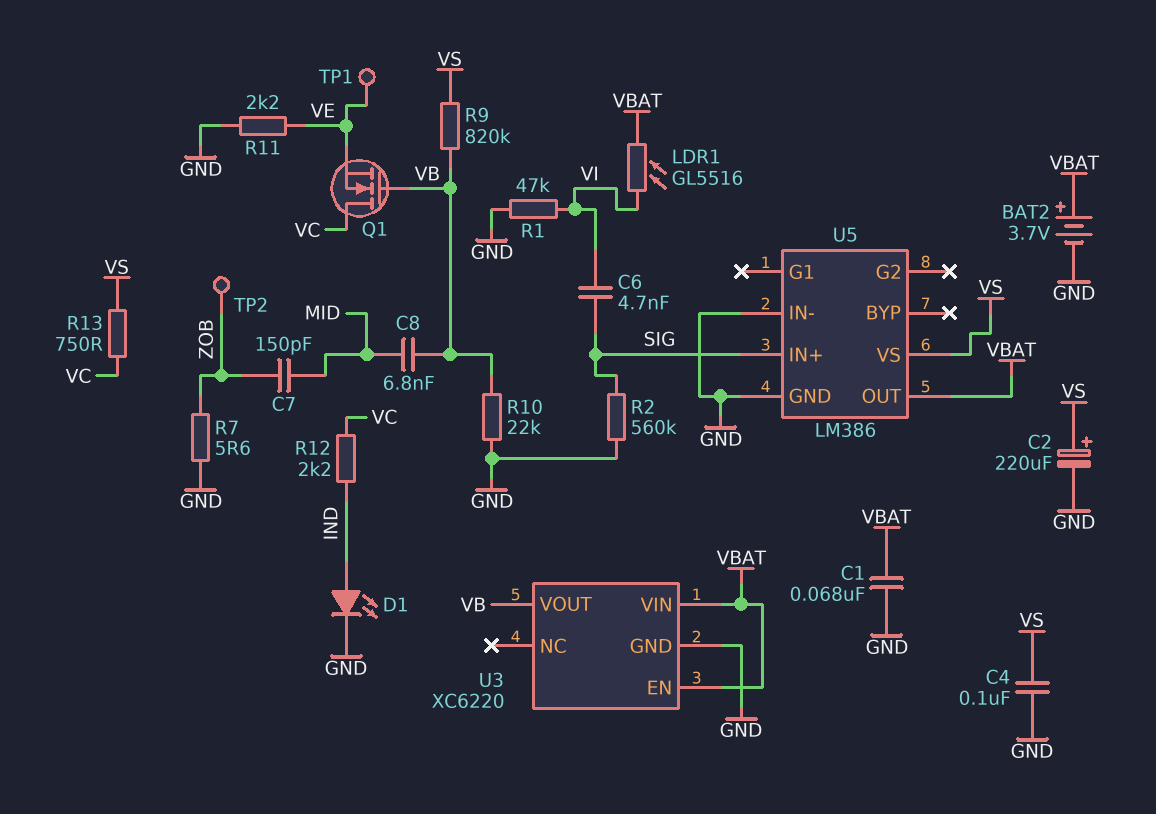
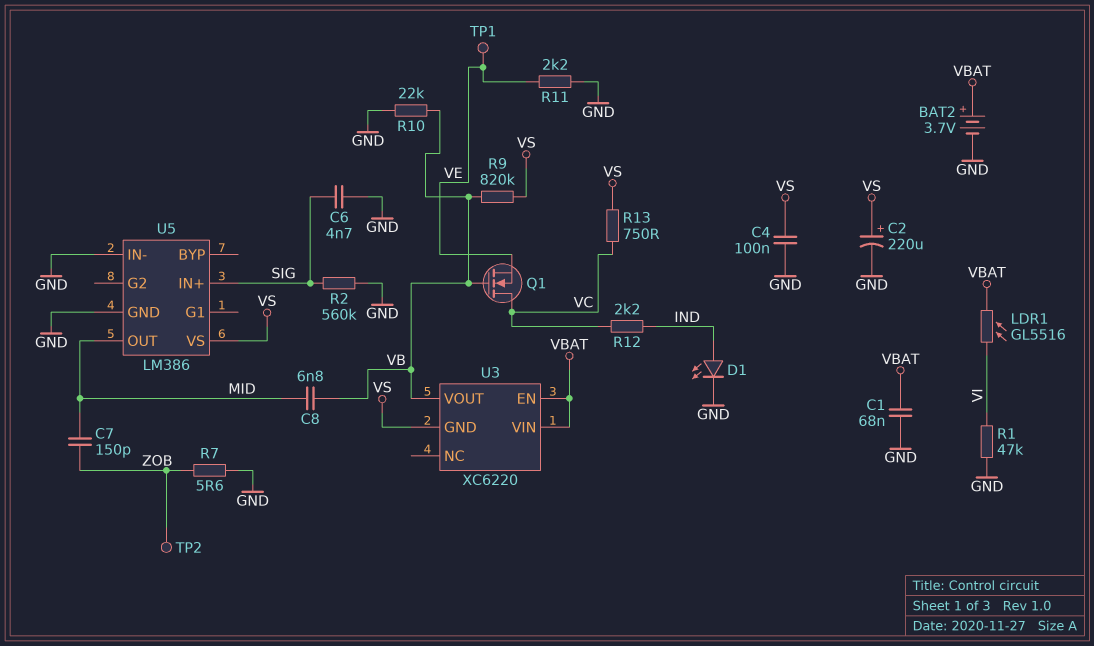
C6: 4.7nF (SIG, VI) -> 4.7nF (GND, SIG)
U3 pin GND: GND -> VS
U5 pin OUT: VBAT -> MID

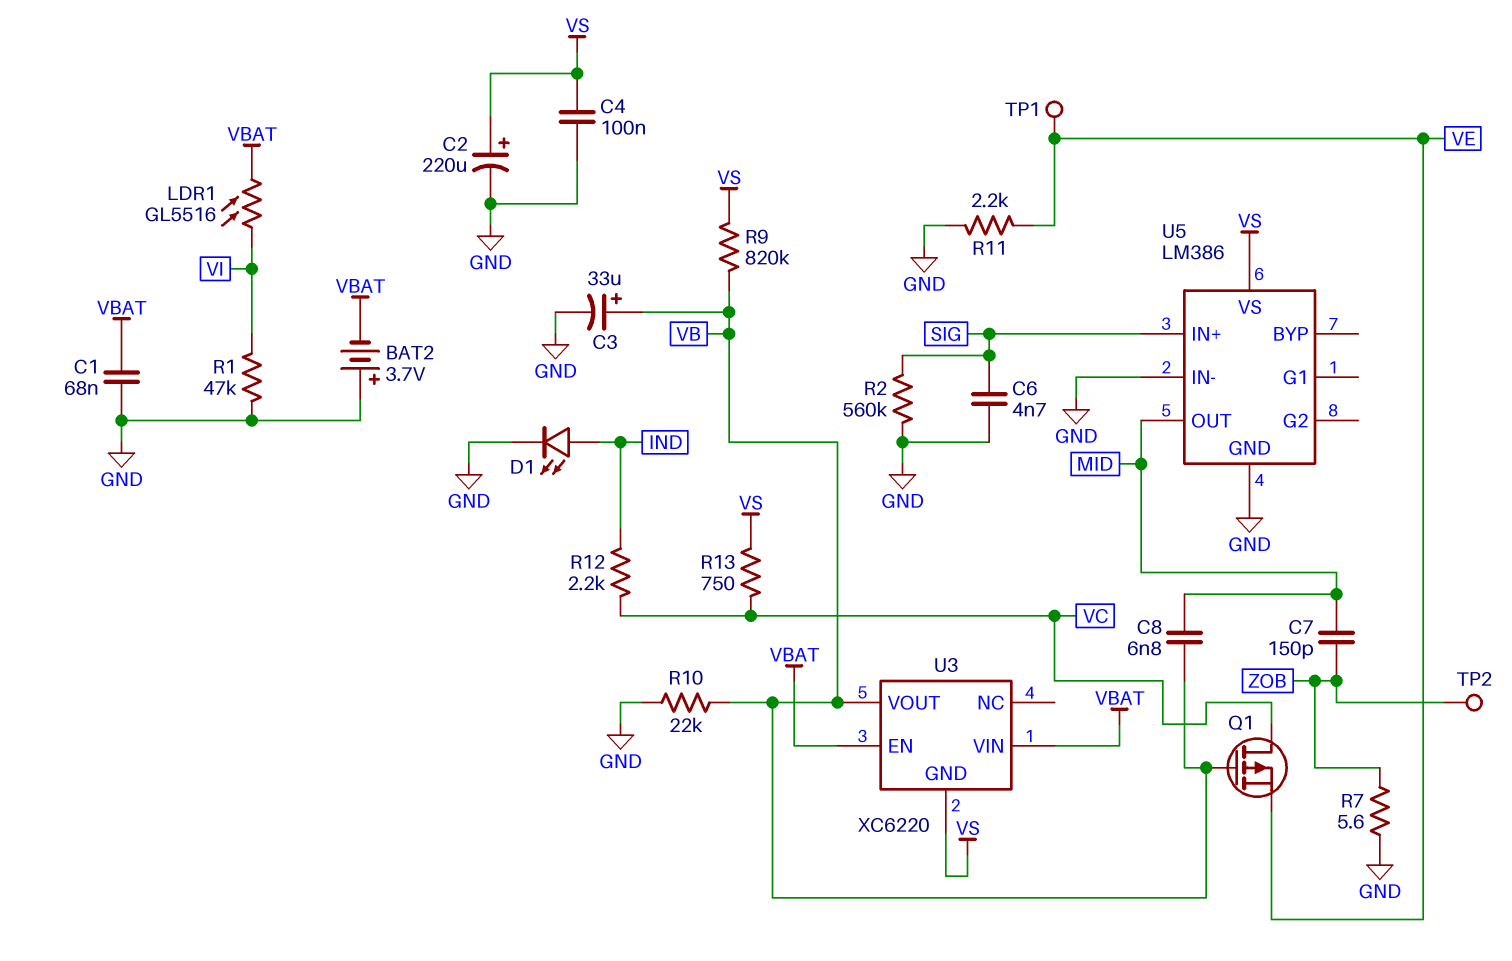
BAT2: 3.7V (plus VBAT, minus GND) -> 3.7V (plus GND, minus VBAT)
C3: none -> 33uF (plus VB, minus GND)
Q1: NMOS (G VB, D VC, S VE) -> PMOS (G VB, D VC, S VE)

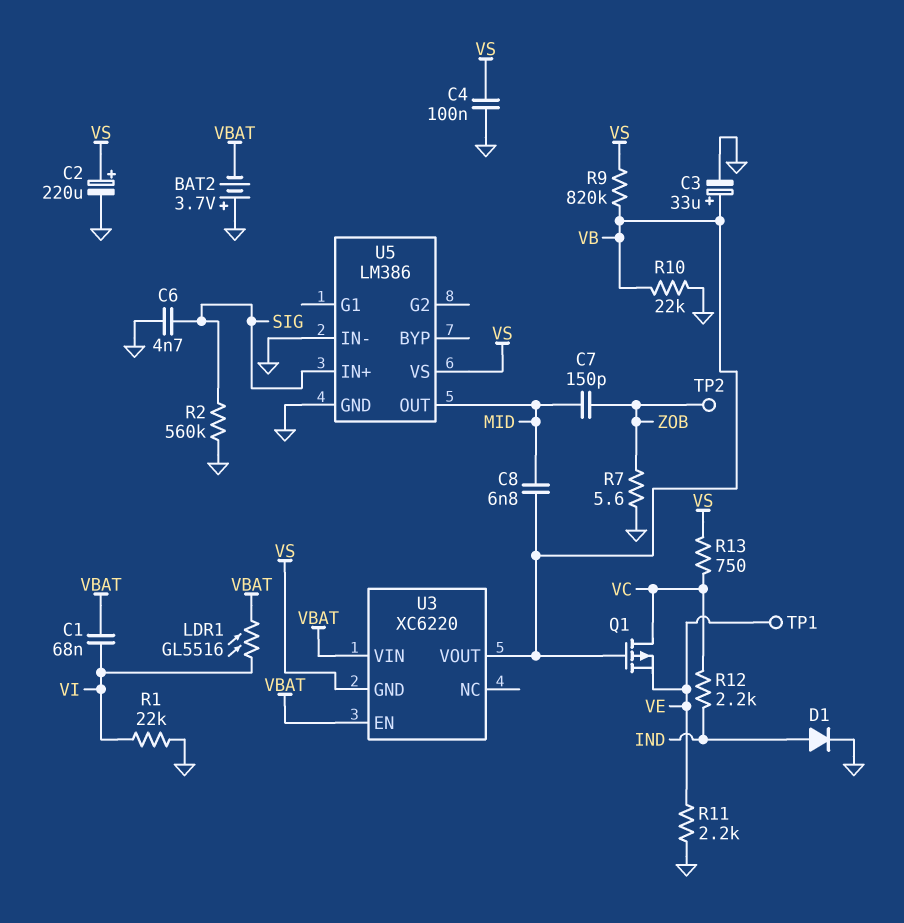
C1: 68nF (GND, VBAT) -> 68nF (VBAT, VI)
D1: LED (A IND, K GND) -> diode (A IND, K GND)
R1: 47k (GND, VI) -> 22k (GND, VI)

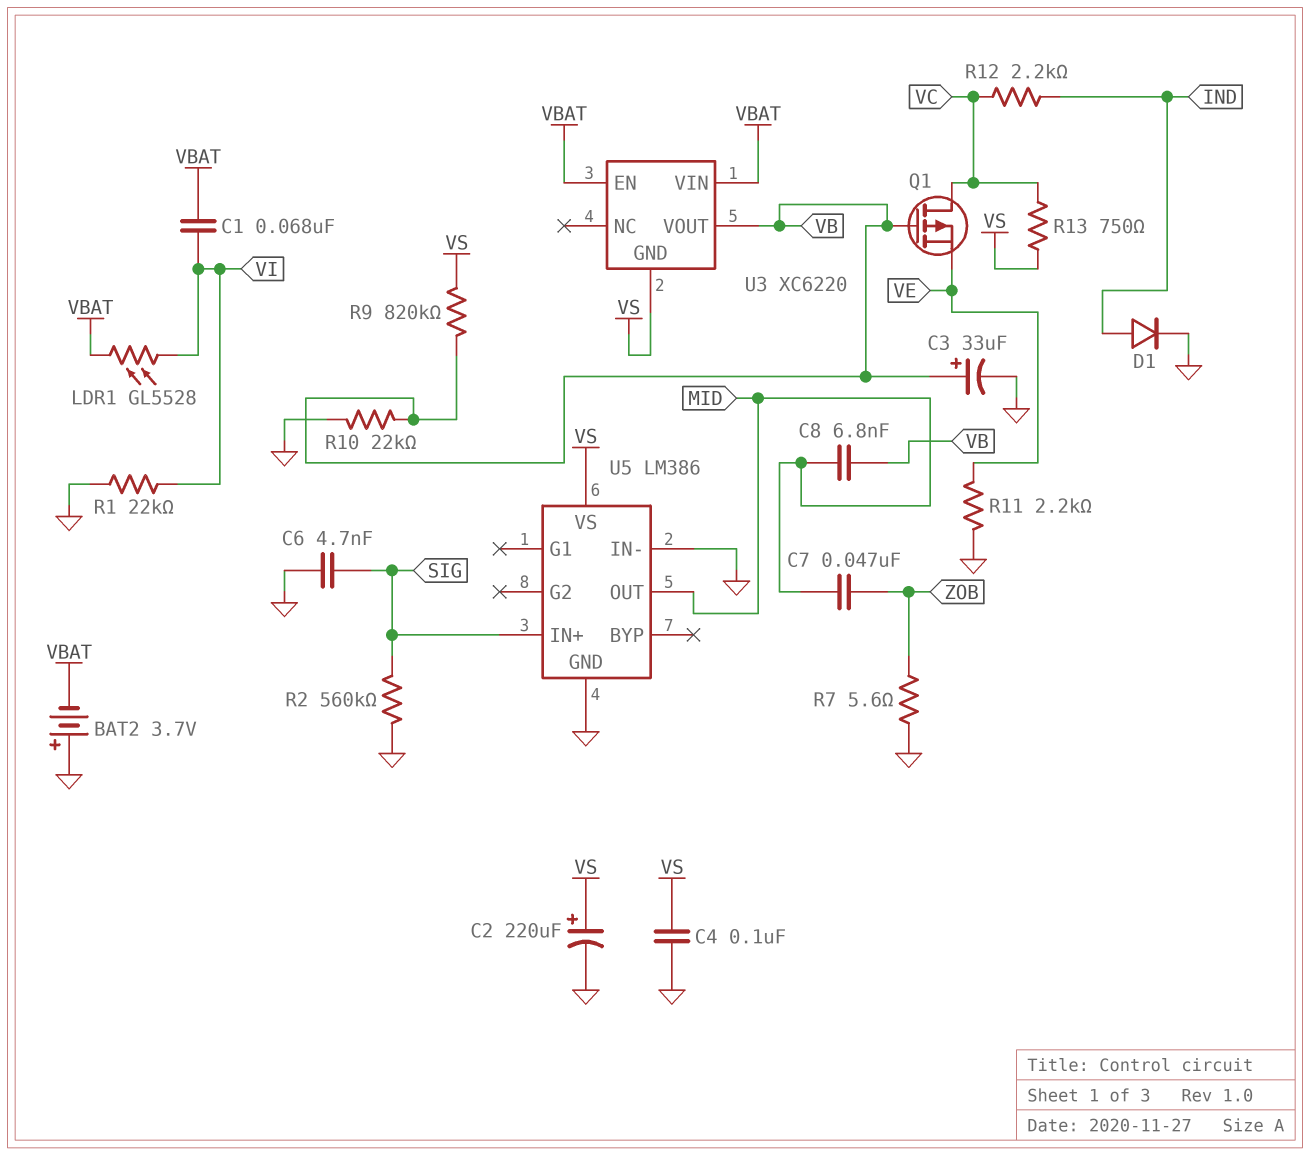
C7: 150pF (MID, ZOB) -> 47nF (MID, ZOB)
LDR1: GL5516 (VBAT, VI) -> GL5528 (VBAT, VI)
TP1: test point (VE) -> none
TP2: test point (ZOB) -> none

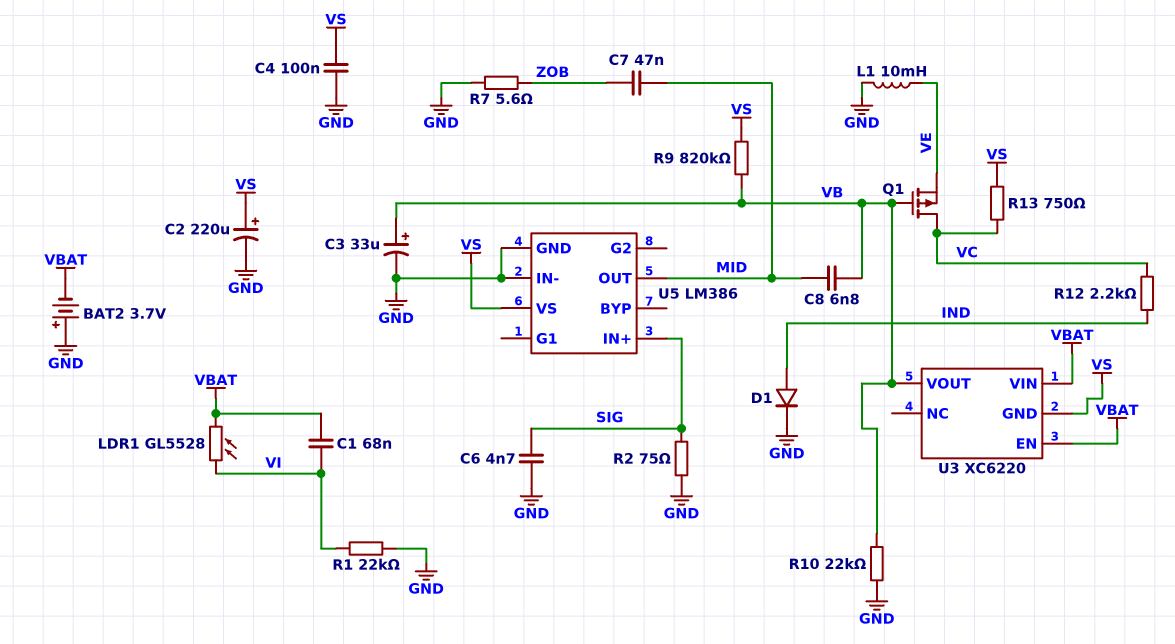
L1: none -> 10mH (GND, VE)
R2: 560k (GND, SIG) -> 75 (GND, SIG)
R11: 2.2k (GND, VE) -> none

